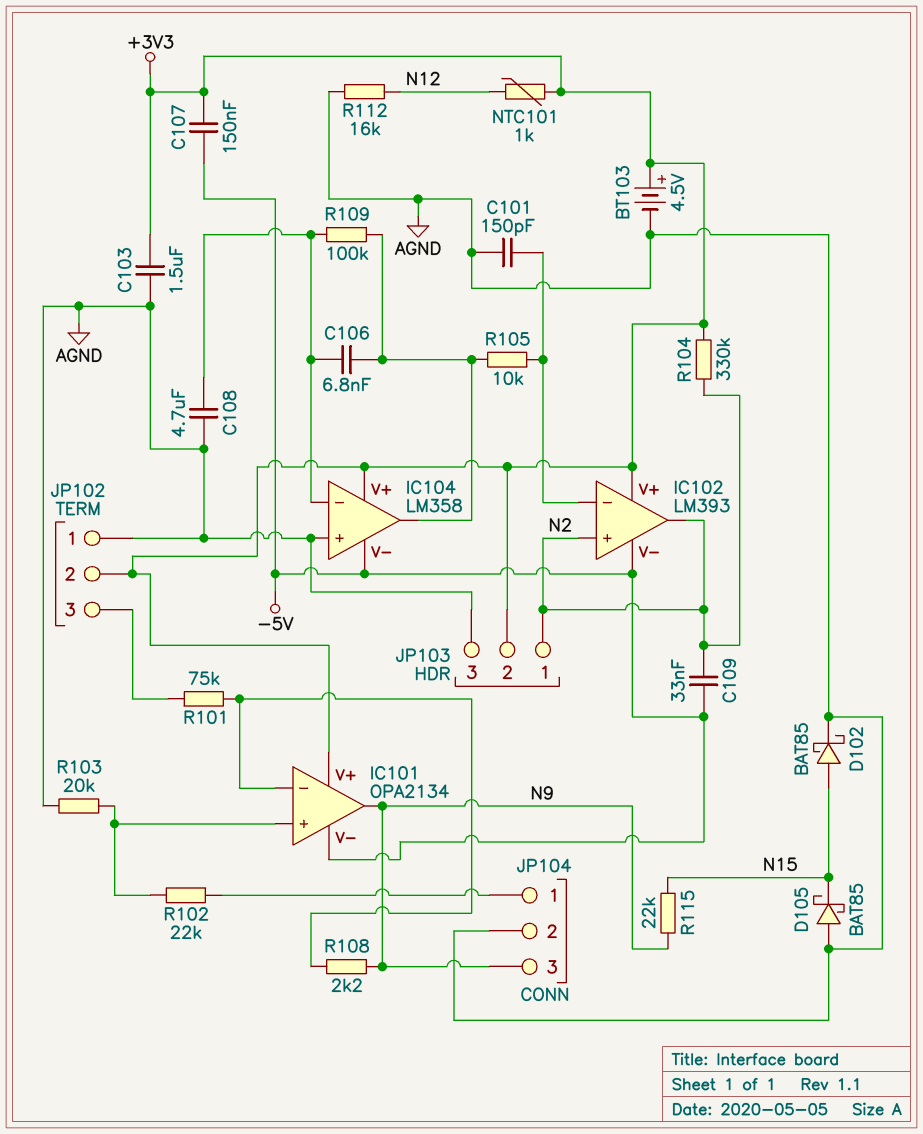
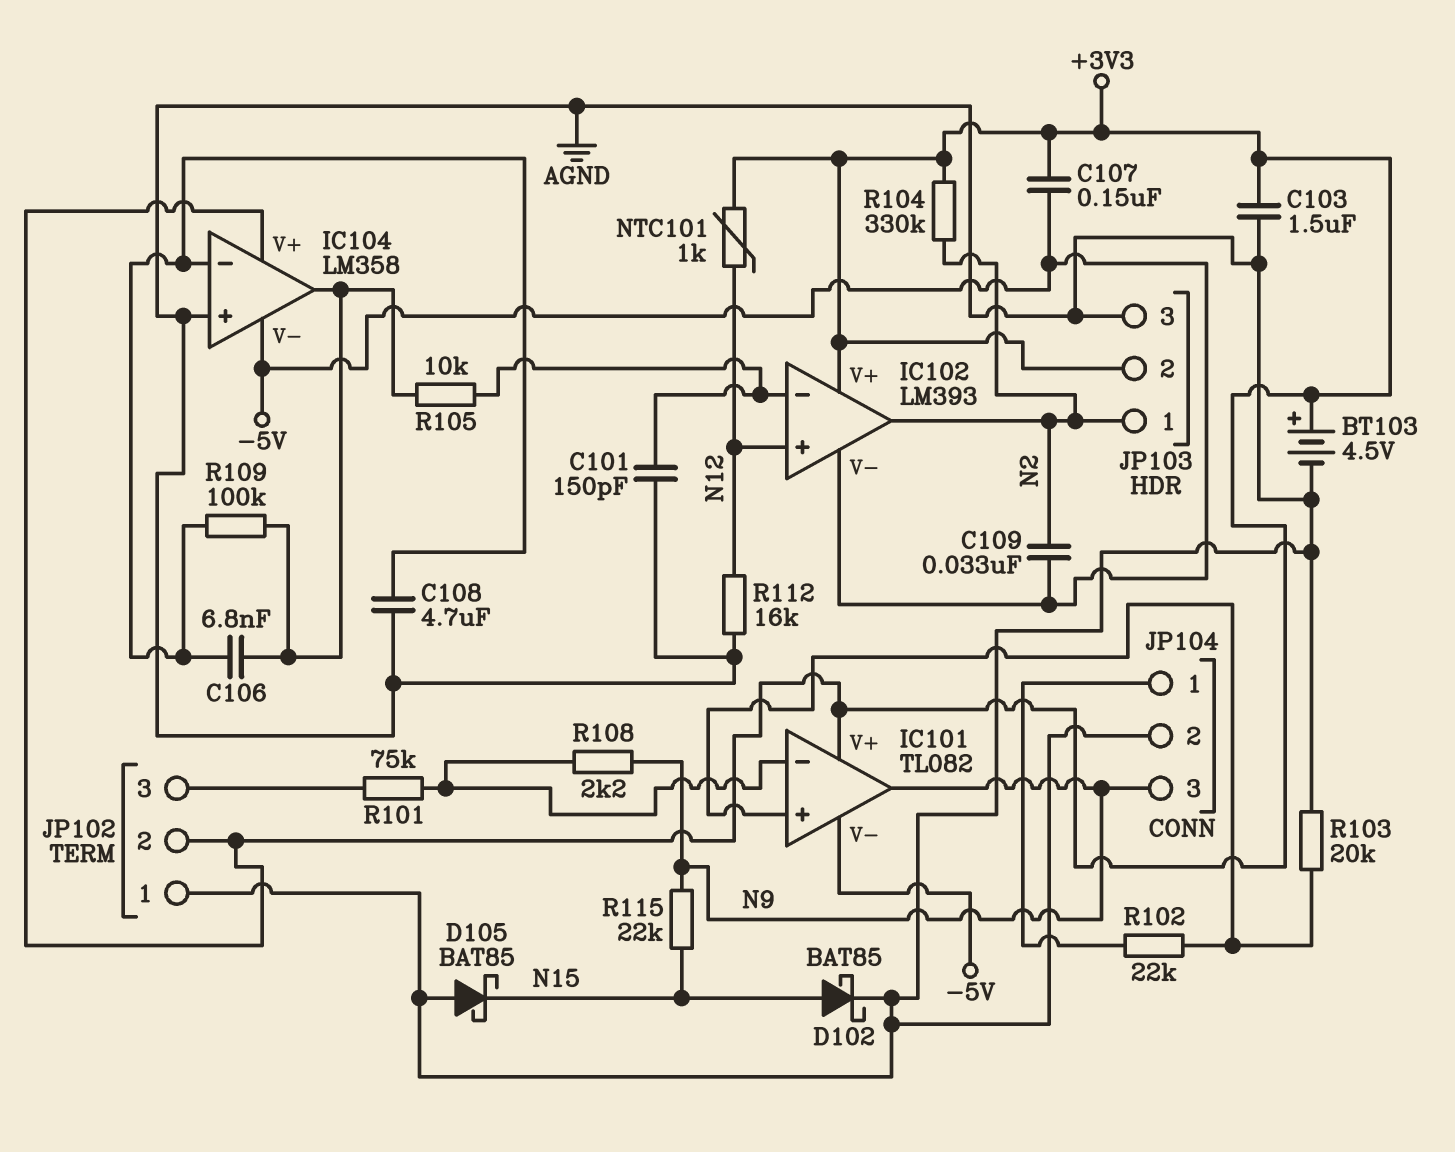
IC101: OPA2134 -> TL082
IC102 pin in+: N2 -> N12

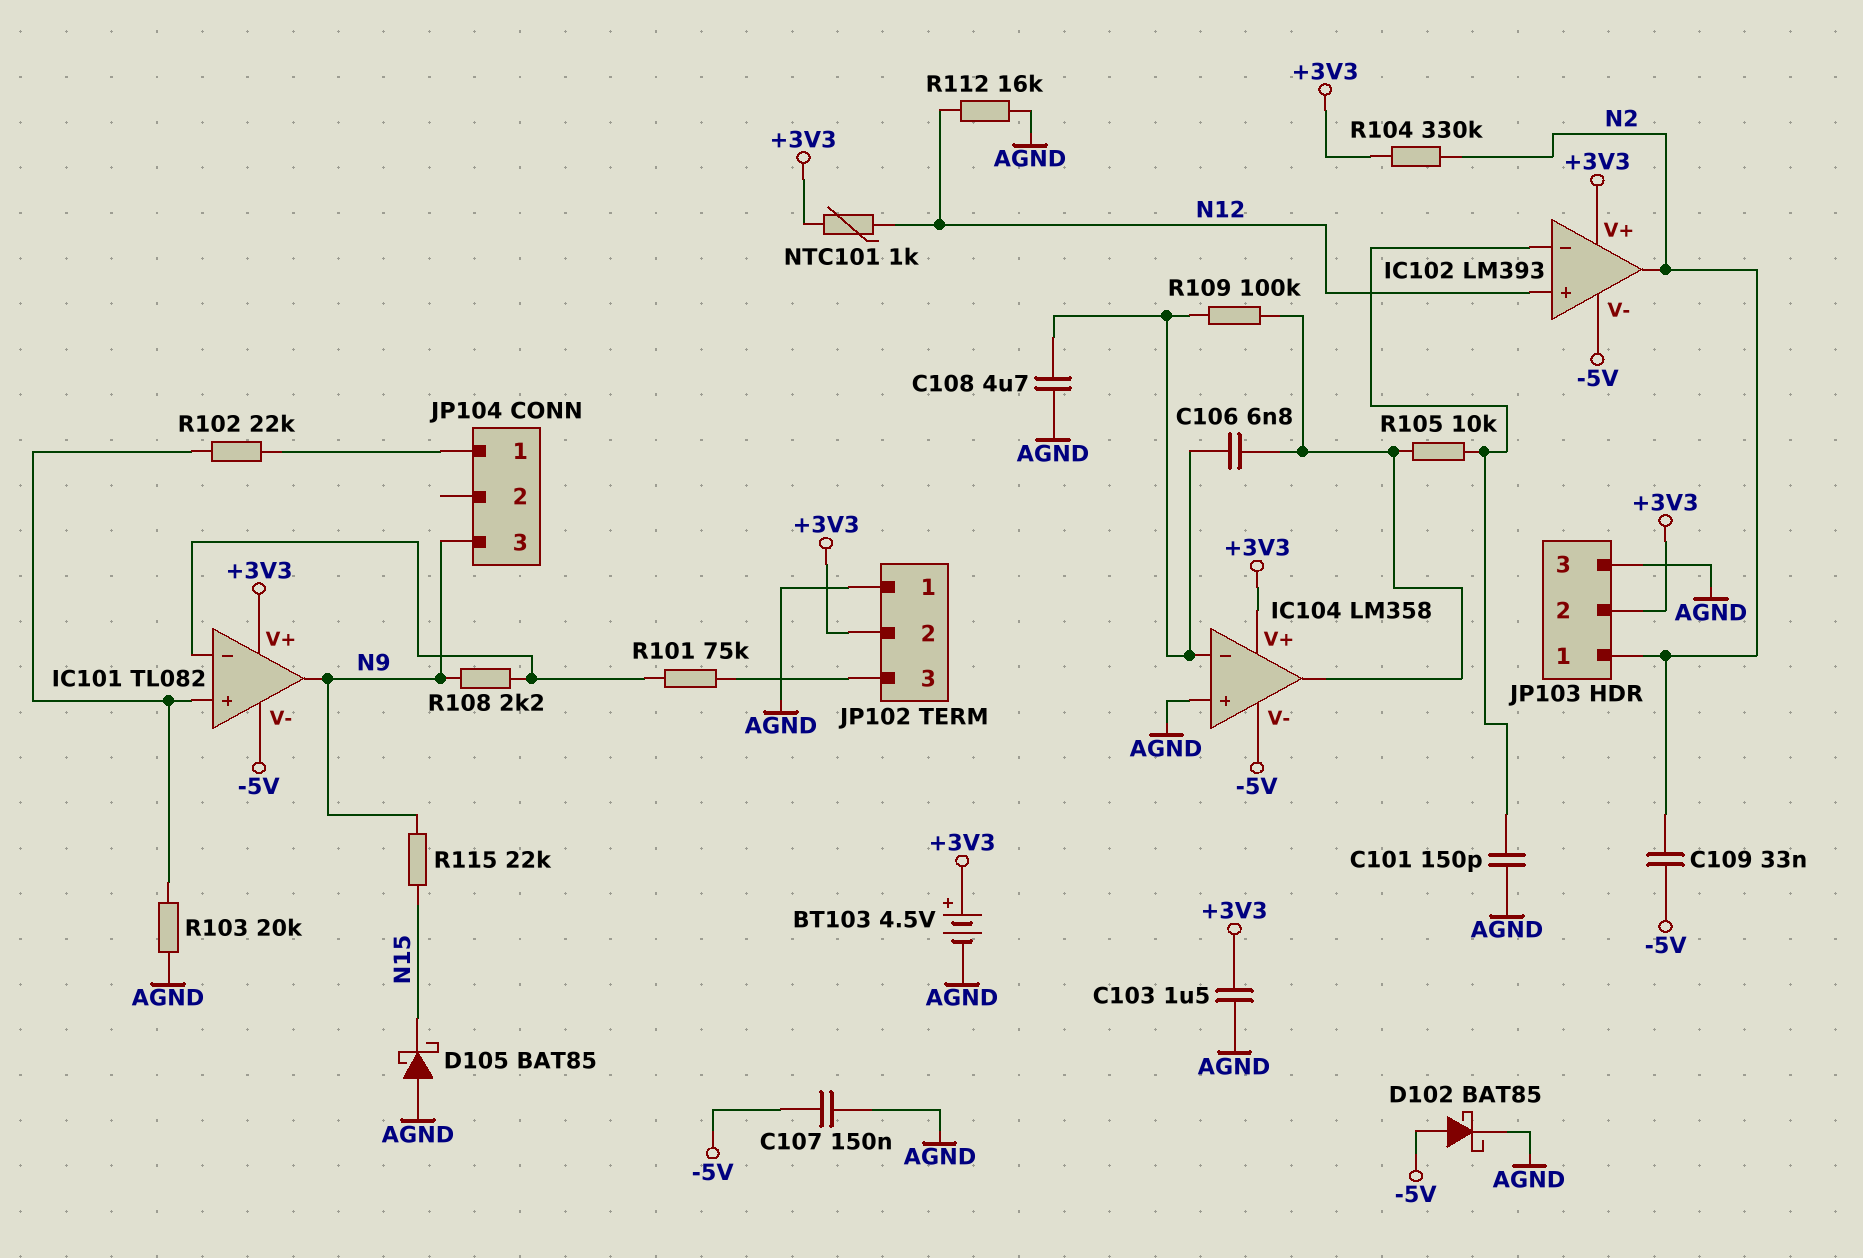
C107: 150nF (+3V3, -5V) -> 150nF (-5V, AGND)
D102: schottky BAT85 (A N15, K AGND) -> schottky BAT85 (A -5V, K AGND)
JP104 pin 2: AGND -> none

